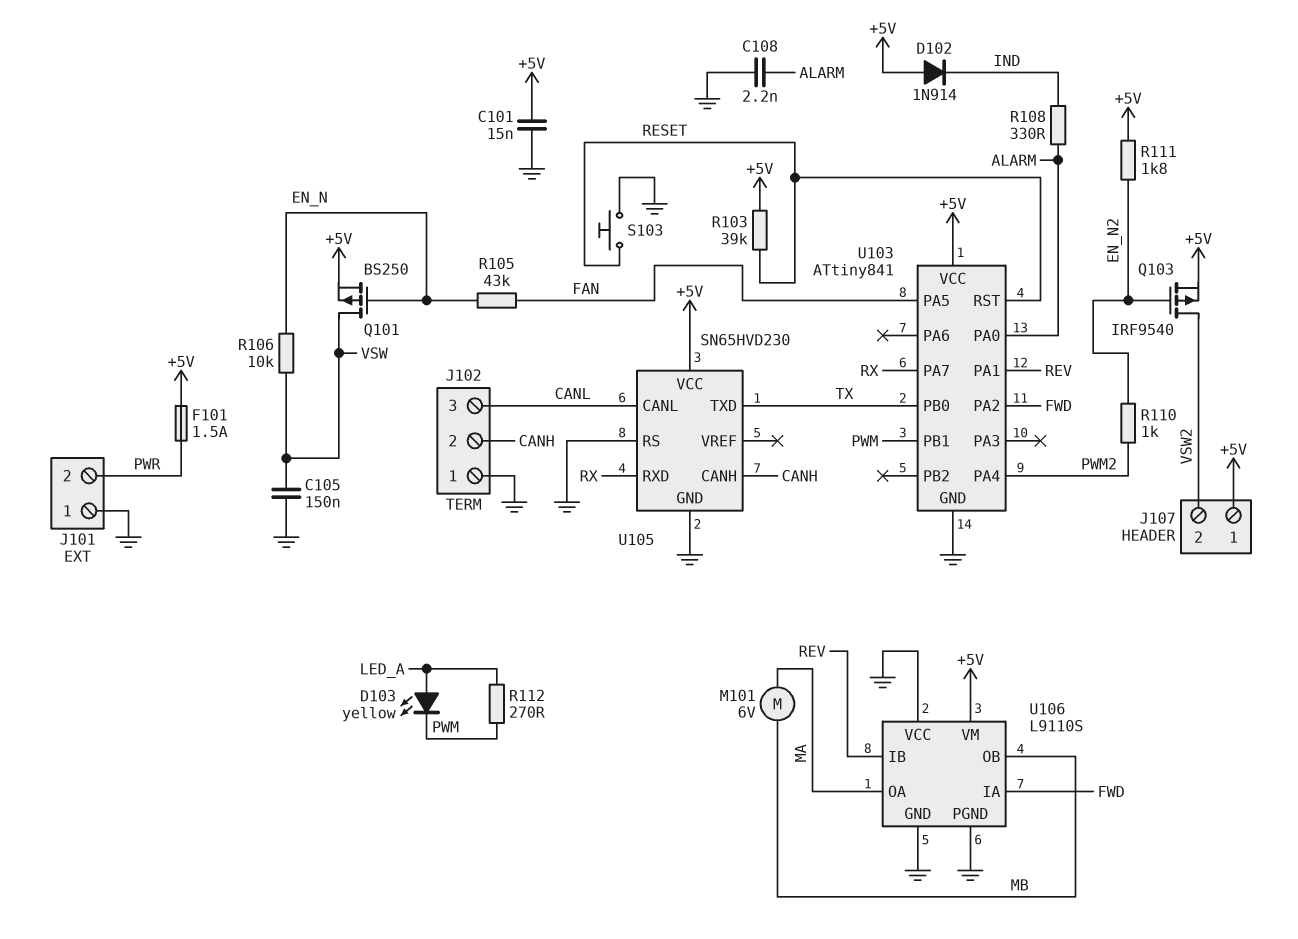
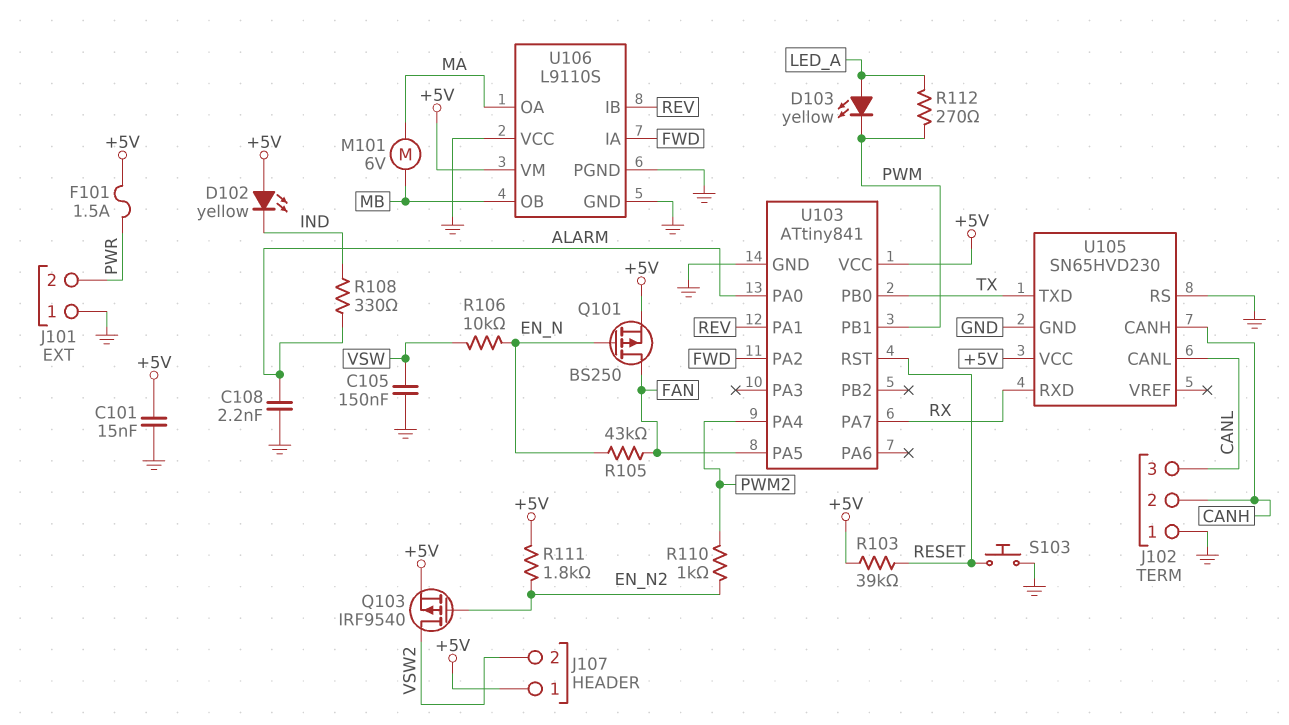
D102: diode 1N914 (A +5V, K IND) -> LED yellow (A +5V, K IND)
Q101: PMOS BS250 (G EN_N, D VSW, S +5V) -> PMOS BS250 (G EN_N, D FAN, S +5V)

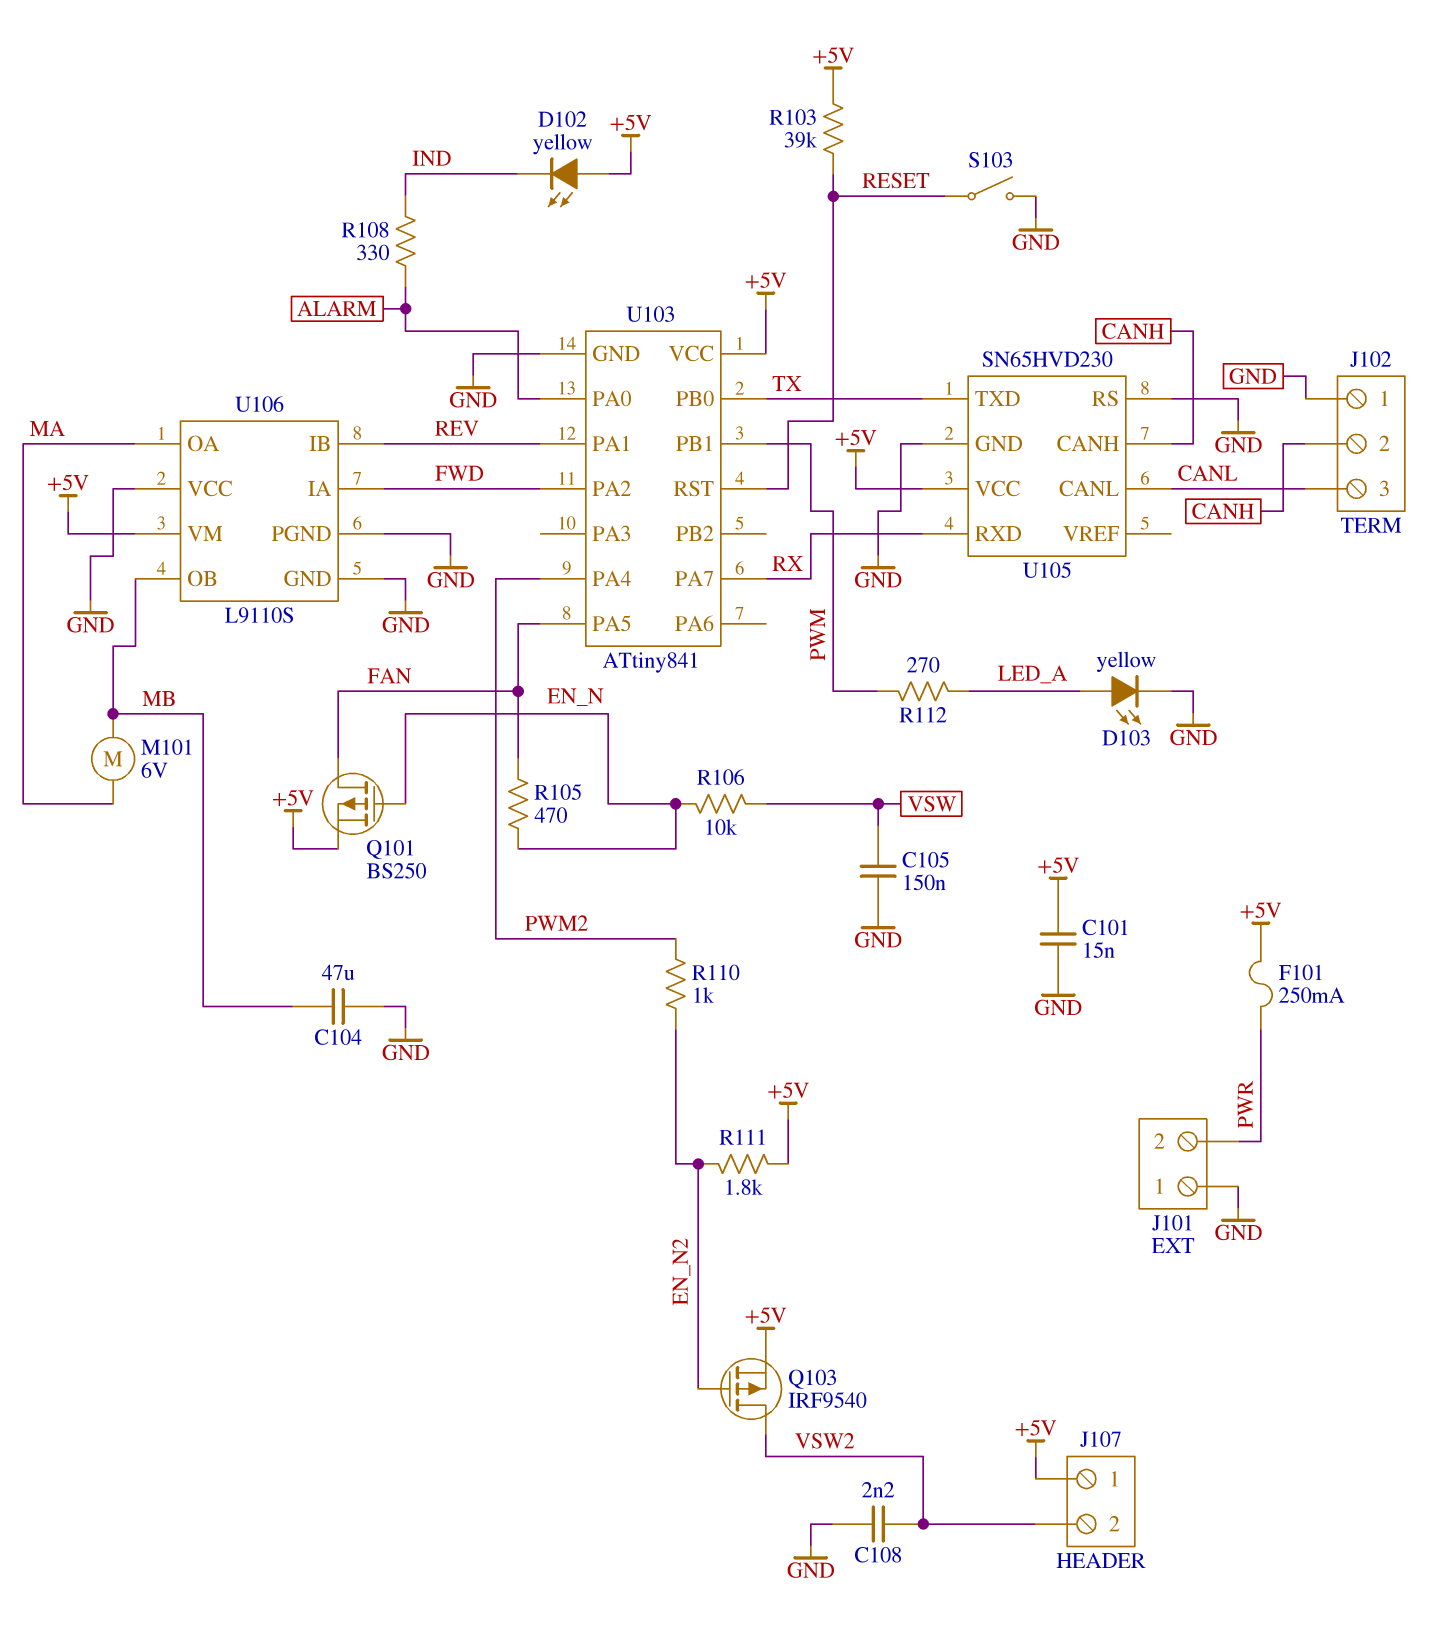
C104: none -> 47uF (GND, MB)
C108: 2.2nF (ALARM, GND) -> 2.2nF (GND, VSW2)
D103: LED yellow (A LED_A, K PWM) -> LED yellow (A LED_A, K GND)
F101: 1.5A (+5V, PWR) -> 250mA (+5V, PWR)
R105: 43k (EN_N, FAN) -> 470 (EN_N, FAN)
S103: button (GND, RESET) -> switch (GND, RESET)

